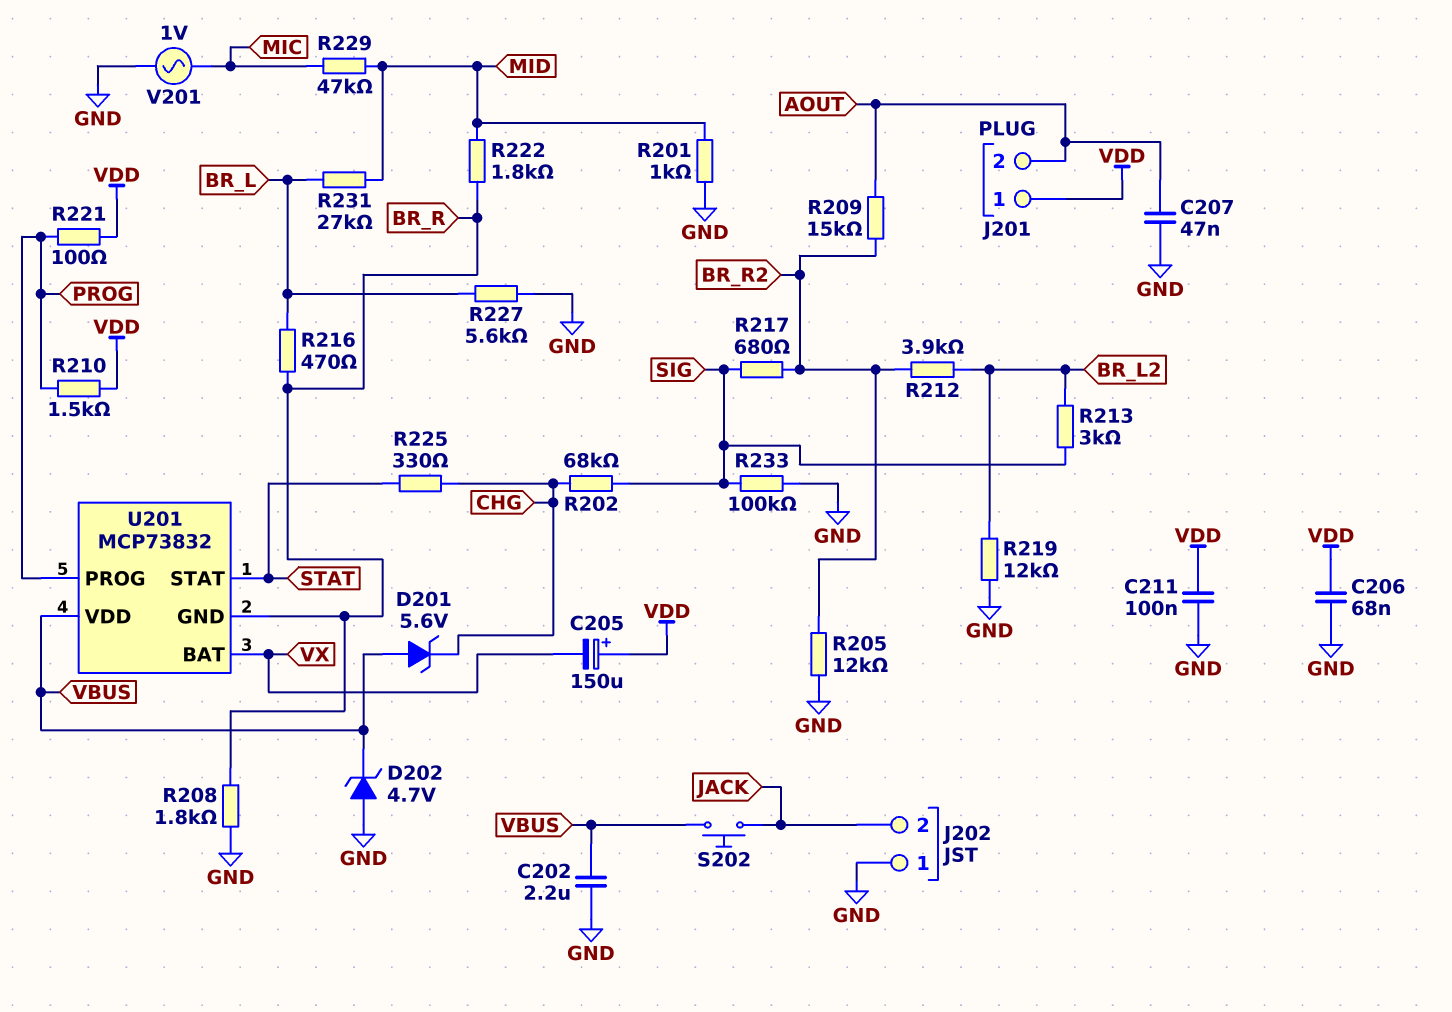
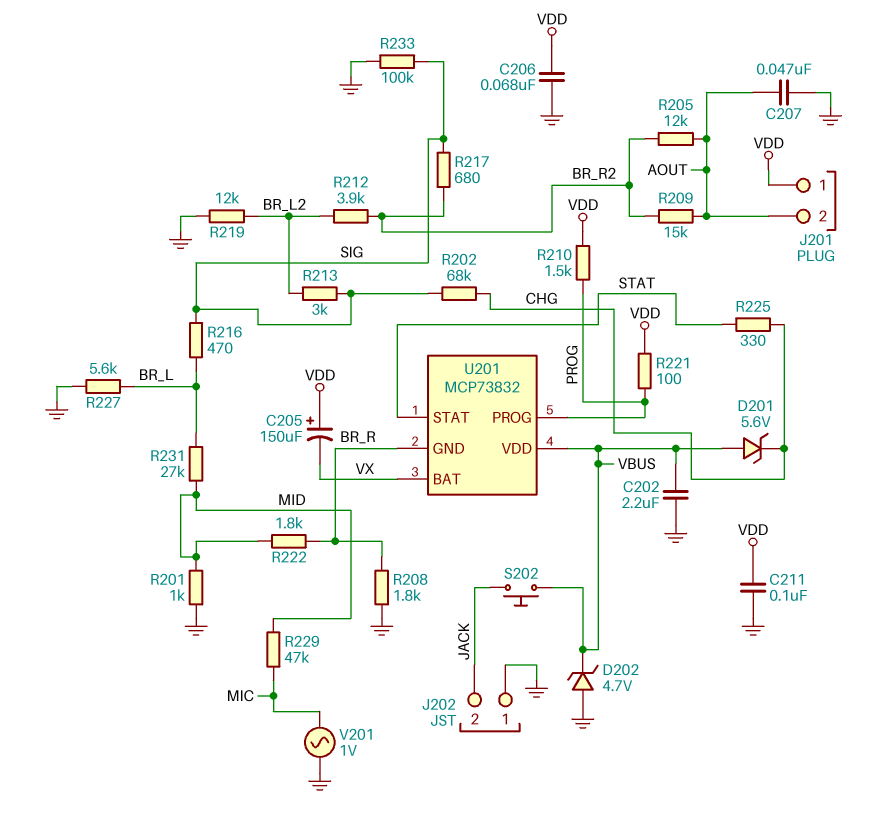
R205: 12k (BR_R2, GND) -> 12k (AOUT, BR_R2)
R216: 470 (BR_L, BR_R) -> 470 (BR_L, SIG)

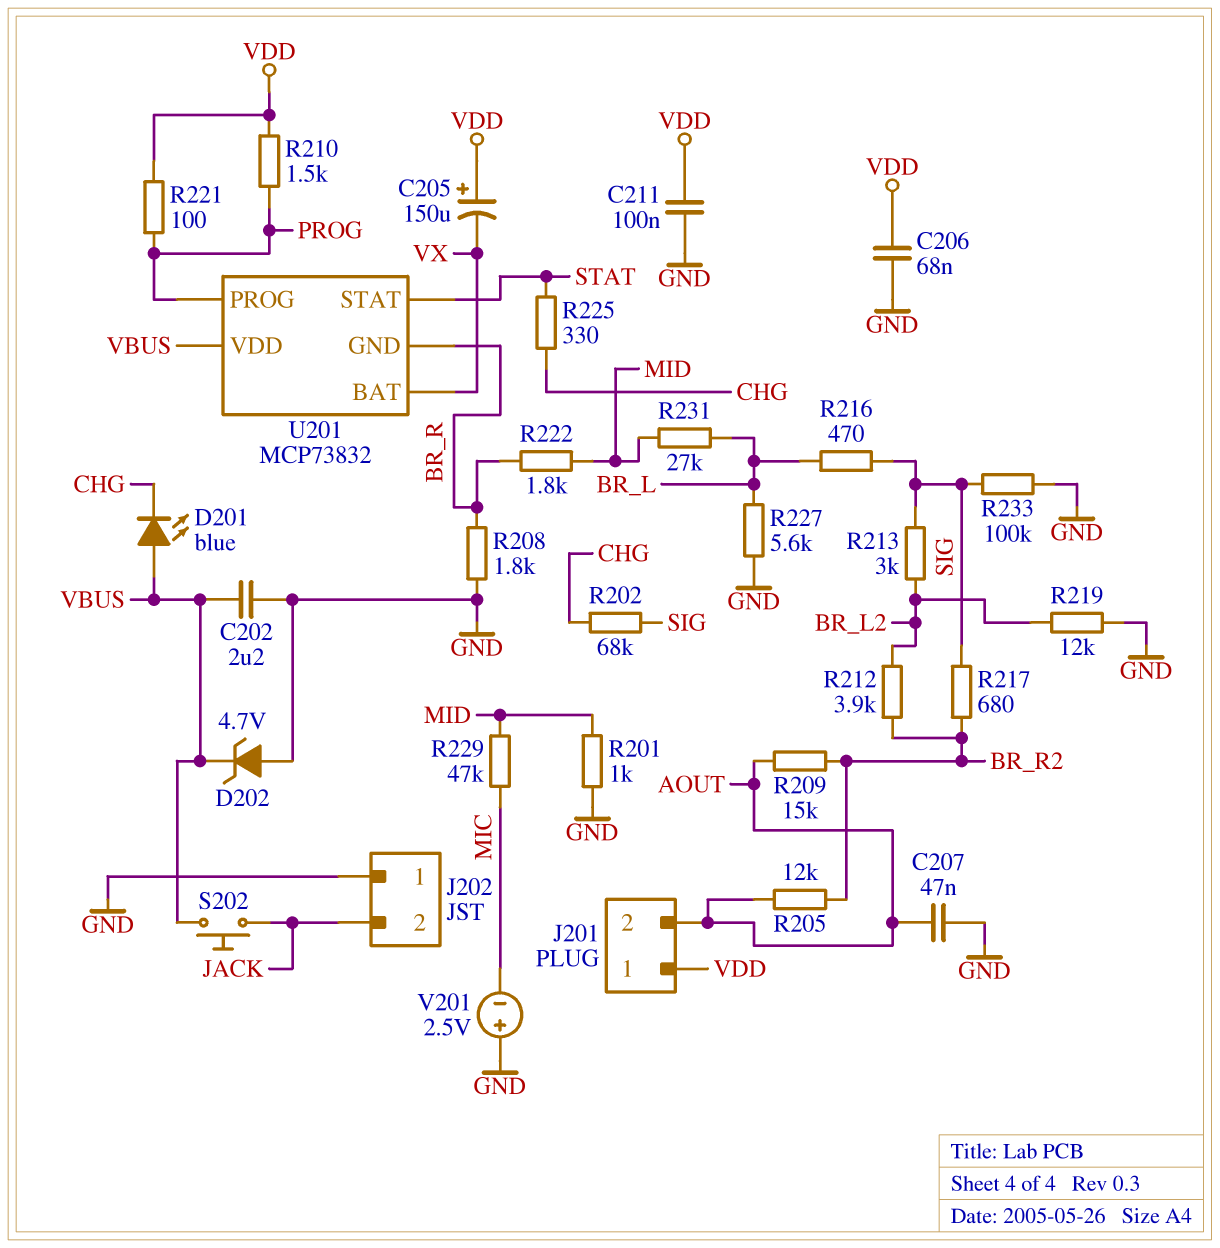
D201: zener 5.6V (A VBUS, K CHG) -> LED blue (A VBUS, K CHG)
V201: AC 1V (GND, MIC) -> 2.5V (plus GND, minus MIC)

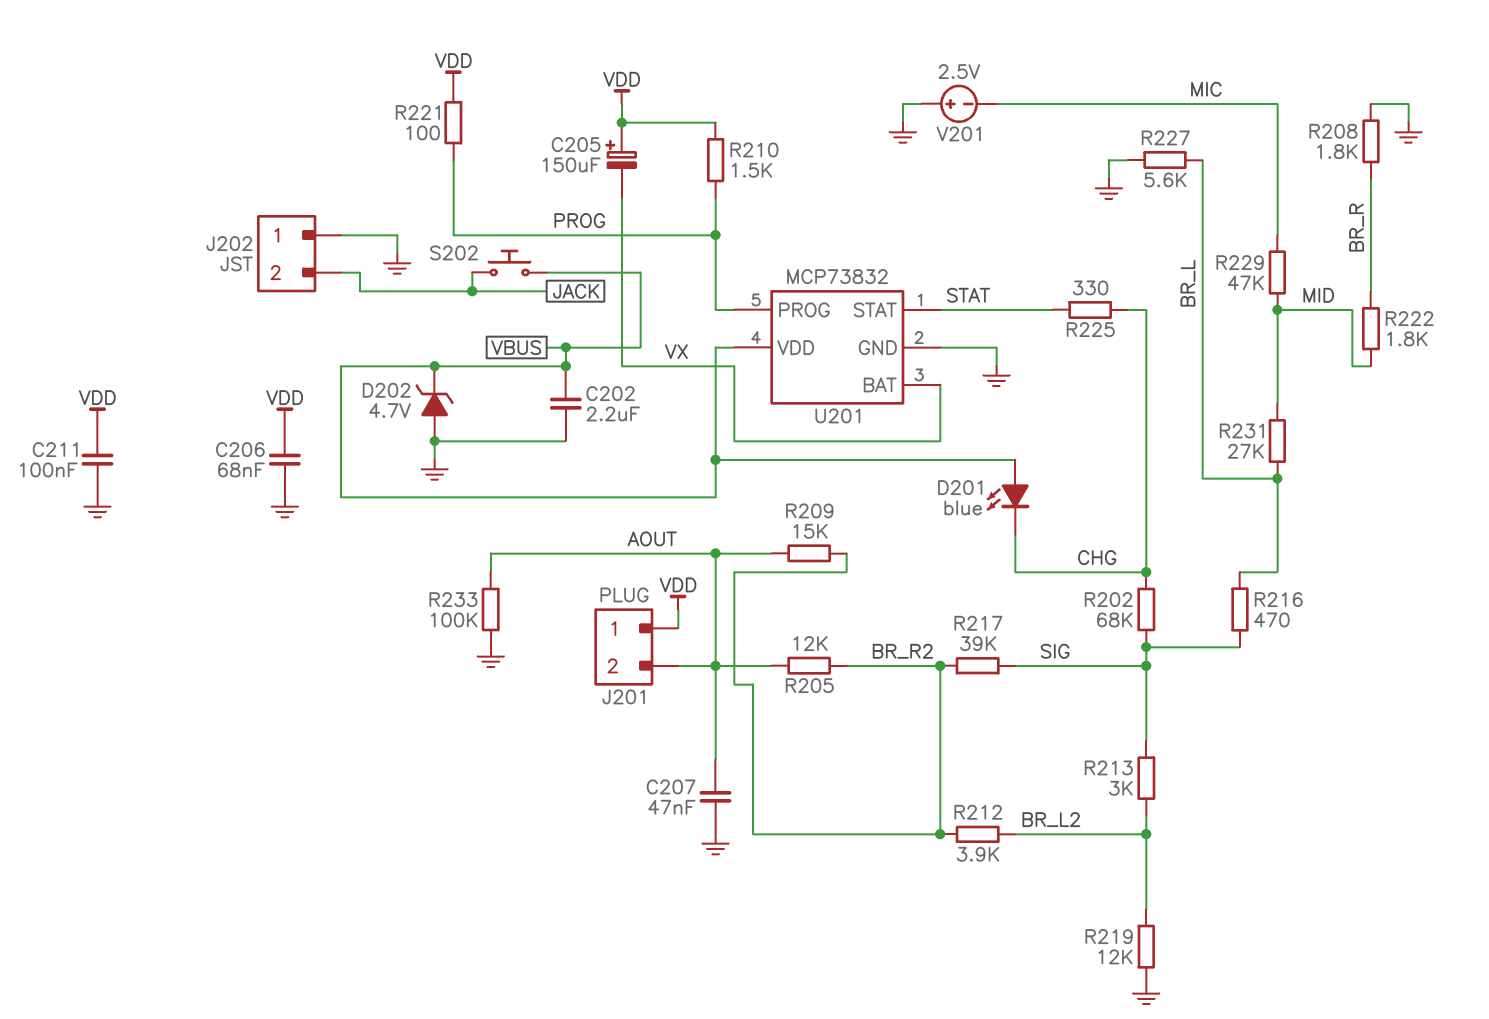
R201: 1k (GND, MID) -> none
R217: 680 (BR_R2, SIG) -> 39k (BR_R2, SIG)
R233: 100k (GND, SIG) -> 100k (AOUT, GND)
U201 pin GND: BR_R -> GND

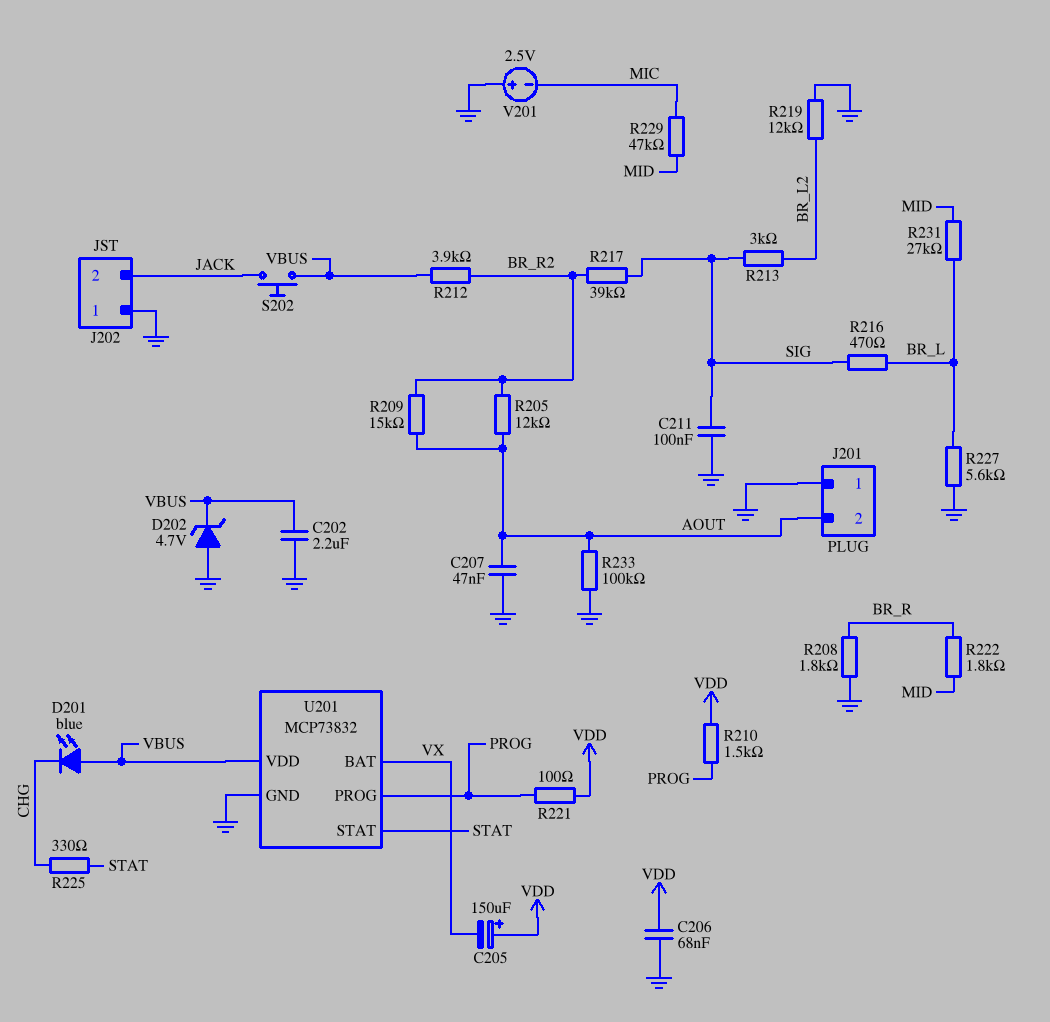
C211: 100nF (GND, VDD) -> 100nF (GND, SIG)
J201 pin 1: VDD -> GND
R202: 68k (CHG, SIG) -> none
R212: 3.9k (BR_L2, BR_R2) -> 3.9k (BR_R2, VBUS)

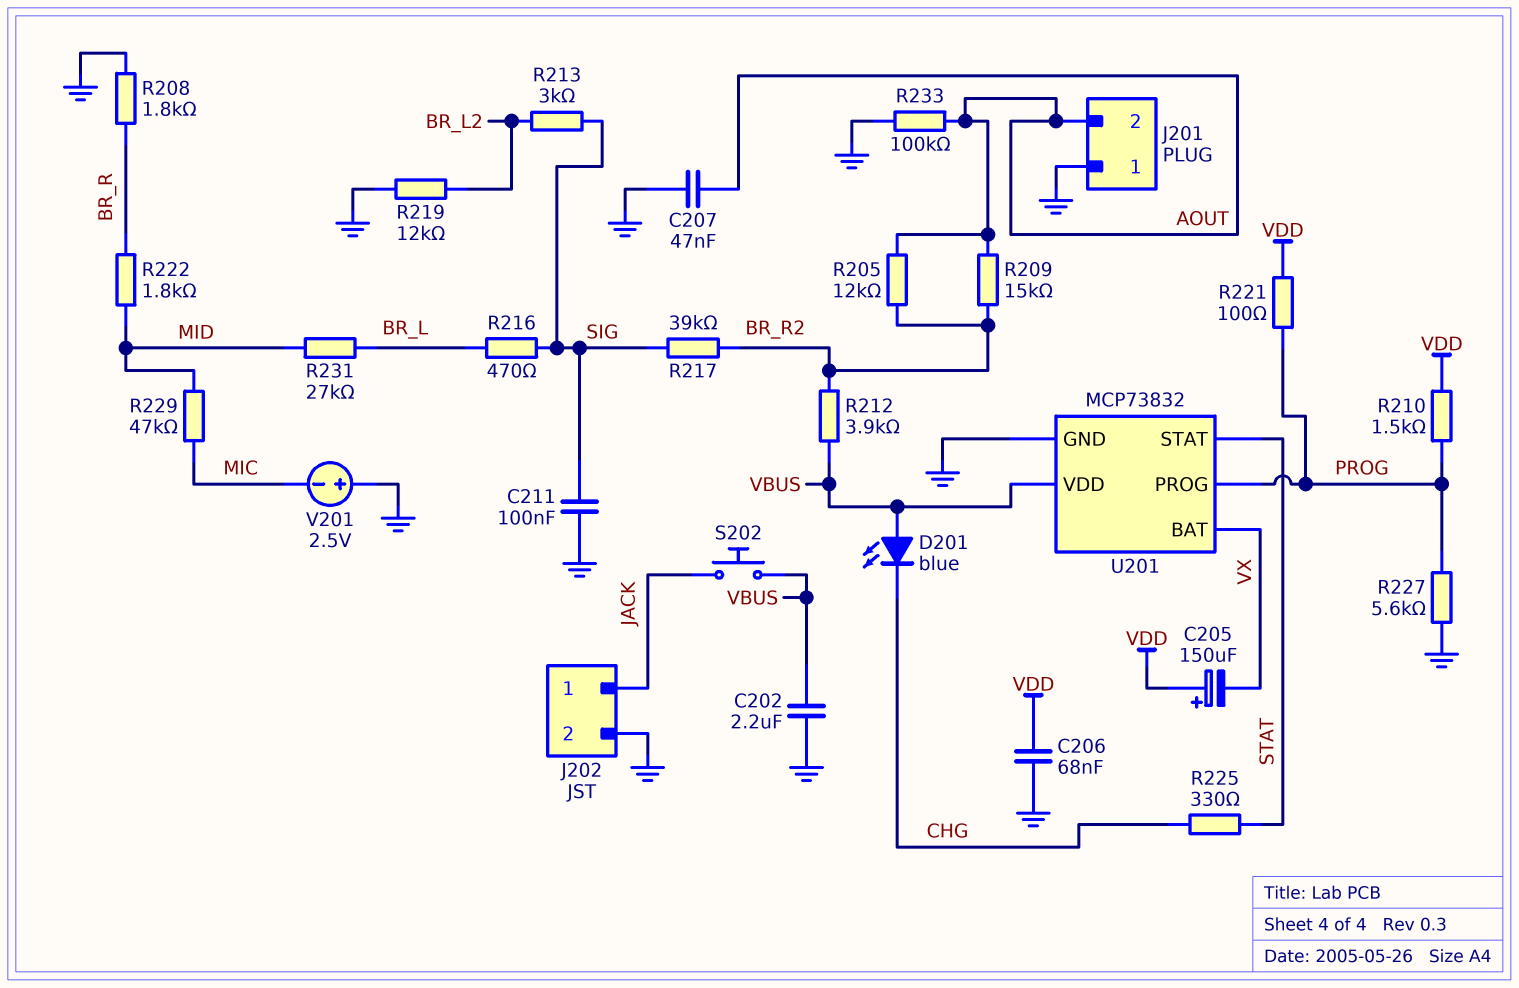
D202: zener 4.7V (A GND, K VBUS) -> none
J202 pin 1: GND -> JACK
J202 pin 2: JACK -> GND
R227: 5.6k (BR_L, GND) -> 5.6k (GND, PROG)

